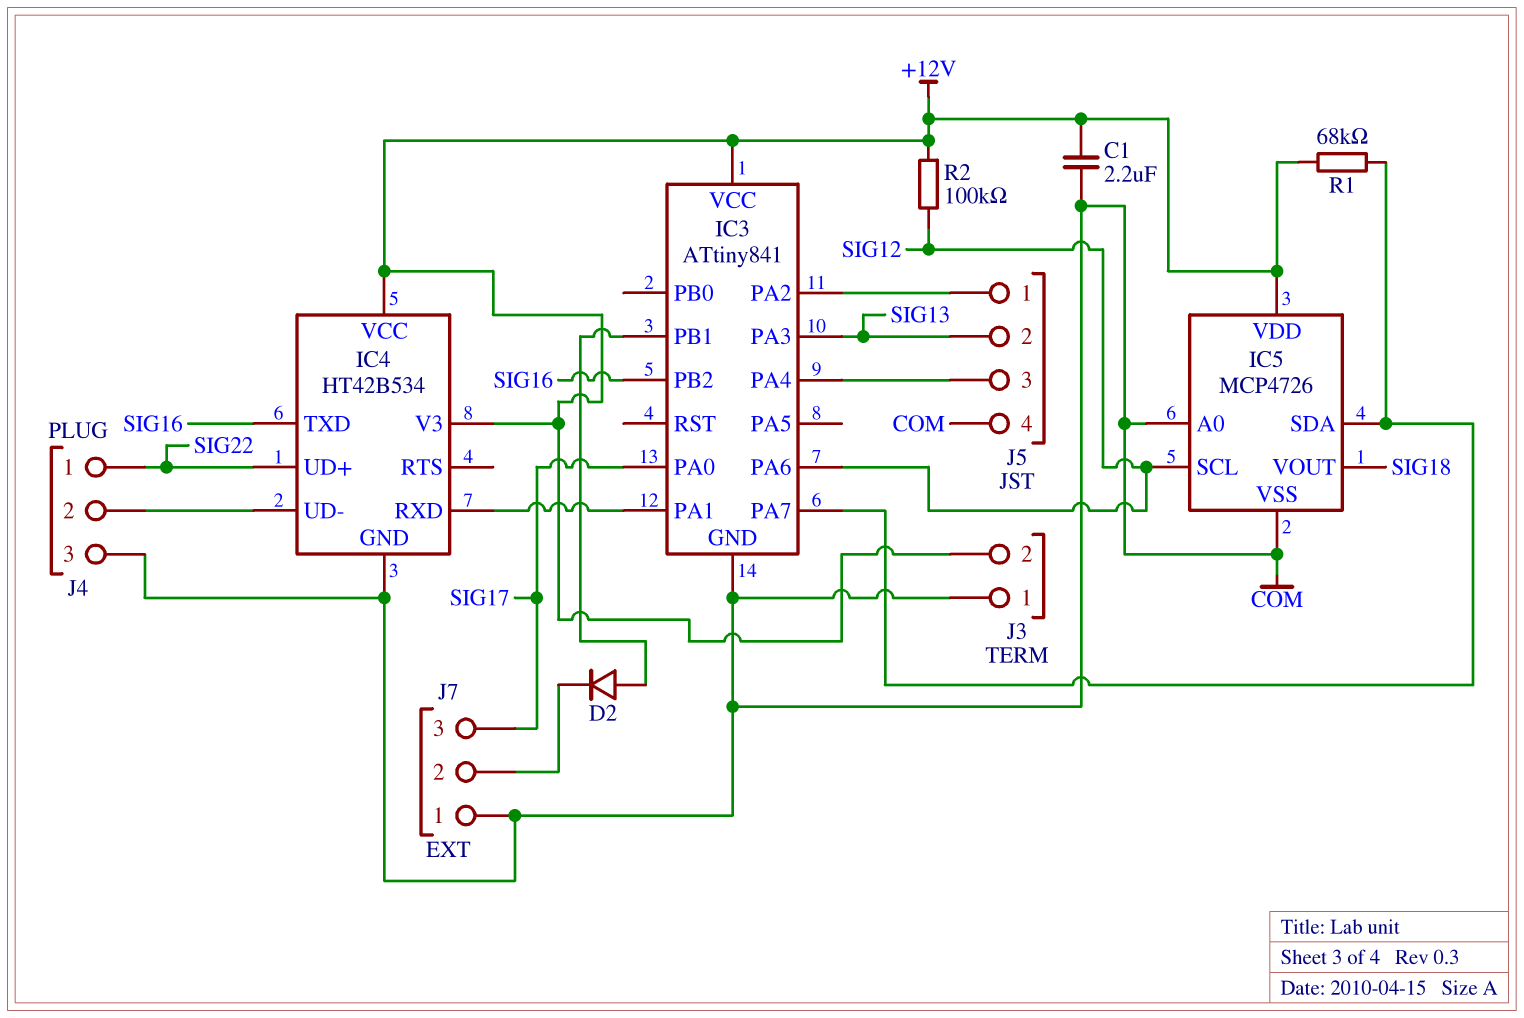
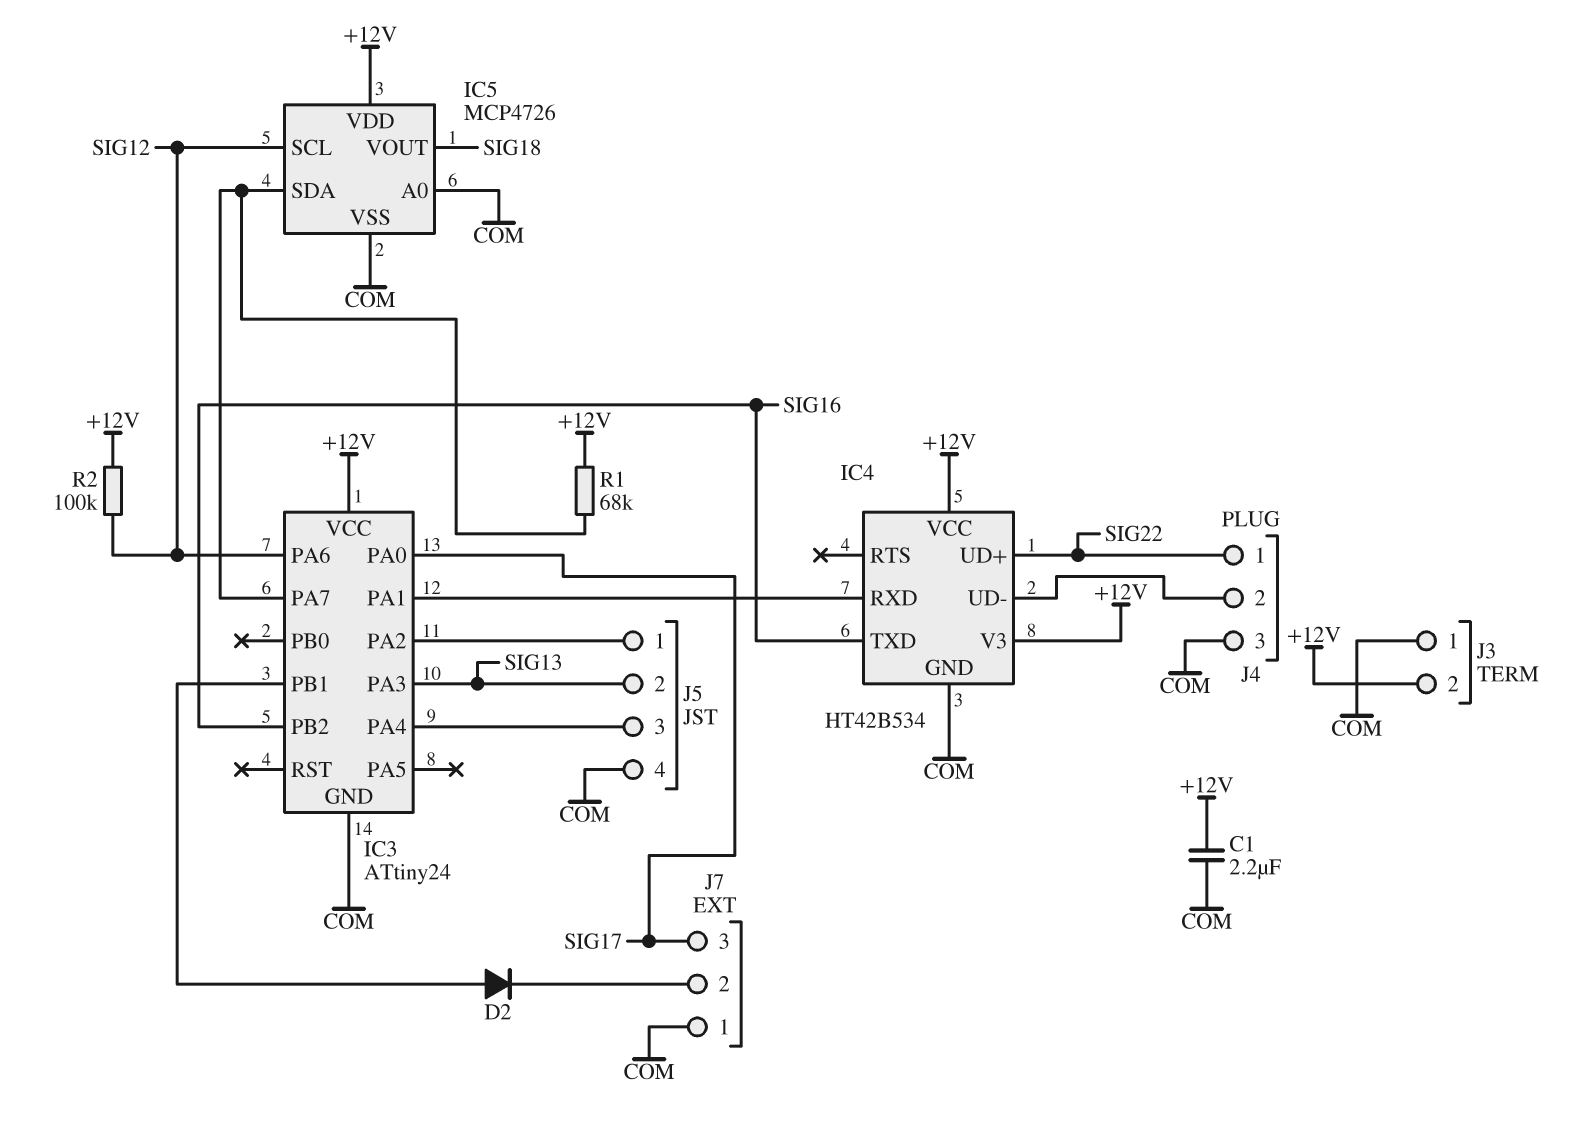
IC3: ATtiny841 -> ATtiny24

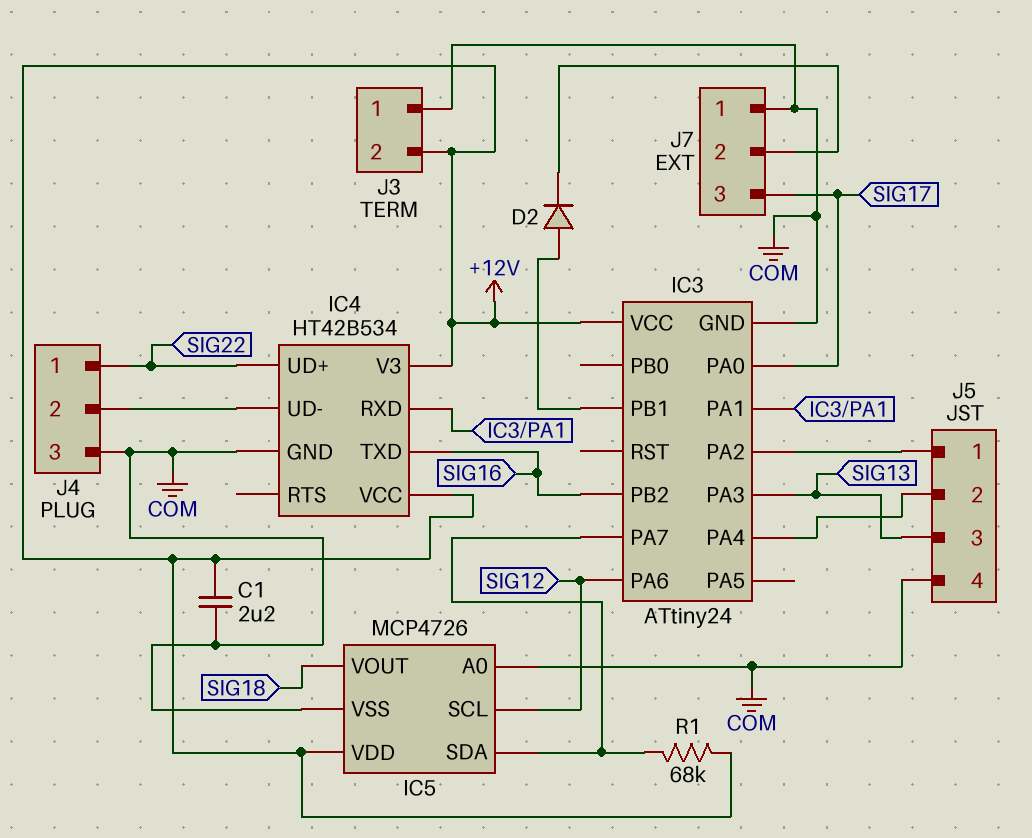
J5 pin 2: SIG13 -> IC3/PA4
J5 pin 3: IC3/PA4 -> SIG13
R2: 100k (+12V, SIG12) -> none

